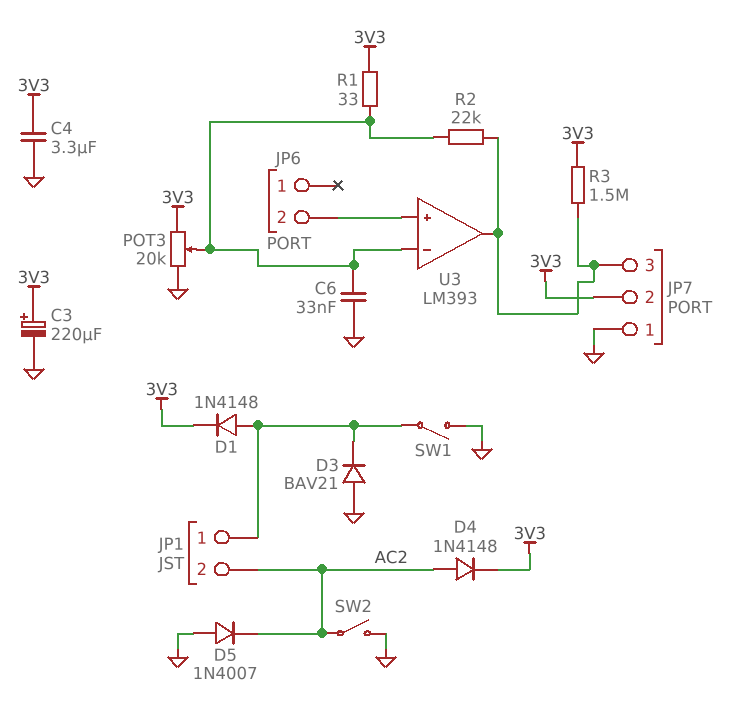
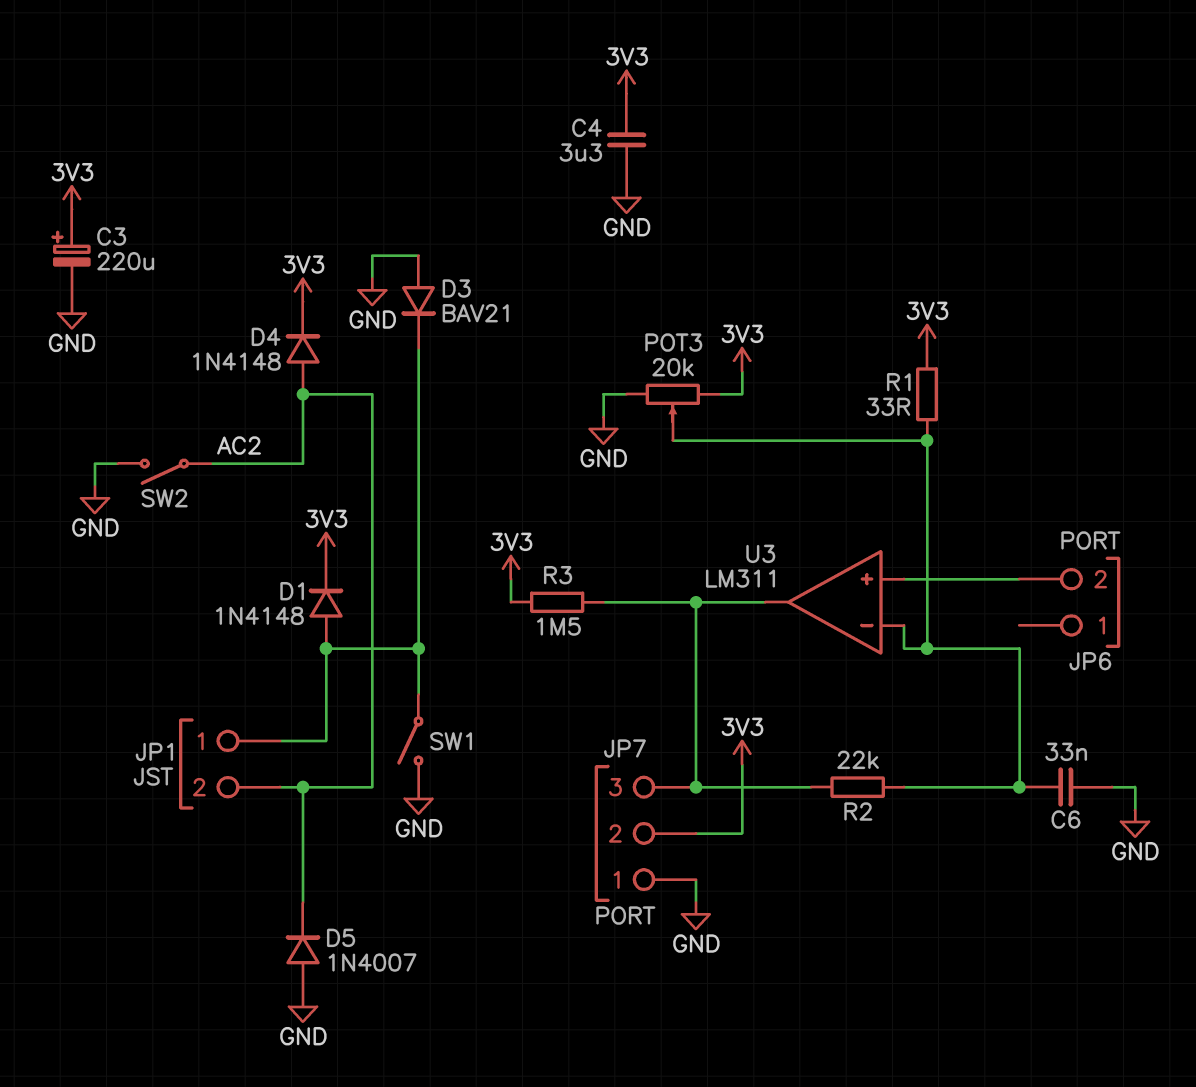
U3: LM393 -> LM311

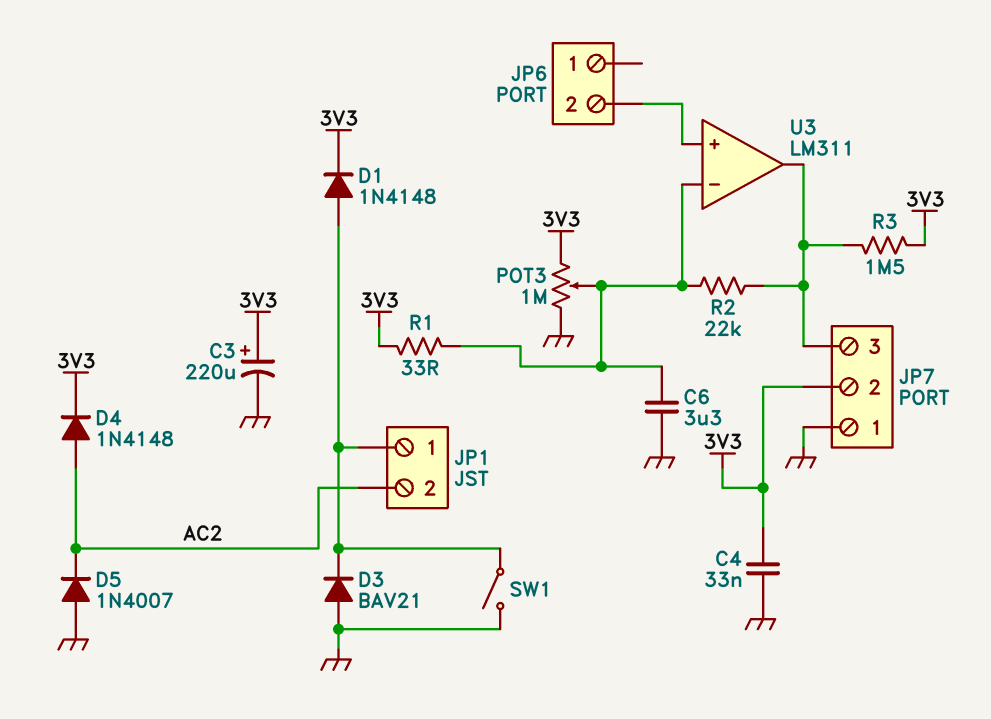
C4: 3.3uF (3V3, GND) -> 33nF (3V3, GND)
C6: 33nF (GND, U3/in-) -> 3.3uF (GND, U3/in-)
POT3: 20k (3V3, GND, wiper U3/in-) -> 1M (3V3, GND, wiper U3/in-)
SW2: switch (AC2, GND) -> none

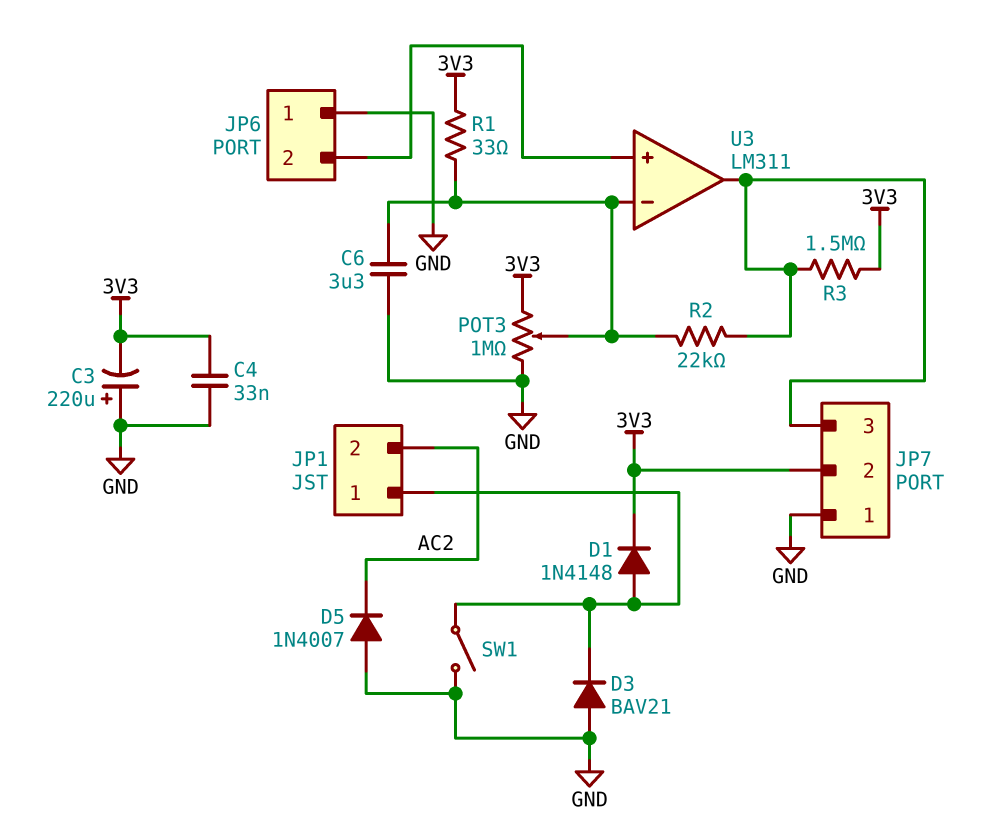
C3: 220uF (plus 3V3, minus GND) -> 220uF (plus GND, minus 3V3)
D4: diode 1N4148 (A AC2, K 3V3) -> none
JP6 pin 1: none -> GND

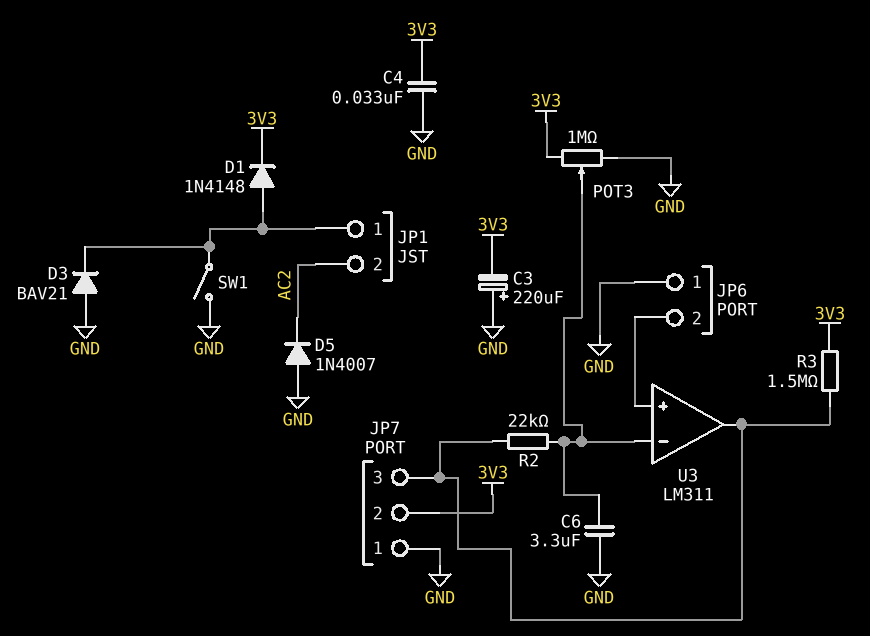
R1: 33 (3V3, U3/in-) -> none

